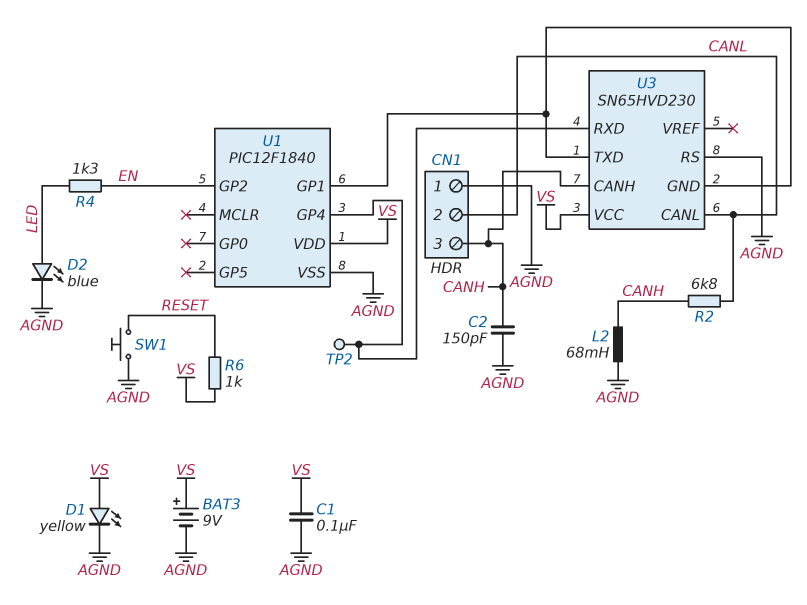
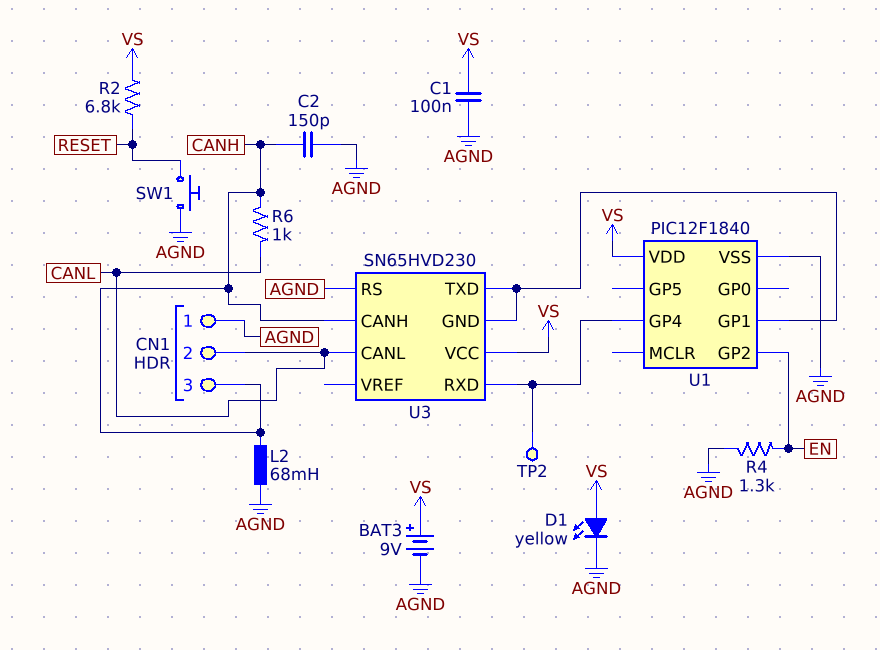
D2: LED blue (A LED, K AGND) -> none
R2: 6.8k (CANH, CANL) -> 6.8k (RESET, VS)
R4: 1.3k (EN, LED) -> 1.3k (AGND, EN)
R6: 1k (RESET, VS) -> 1k (CANH, CANL)

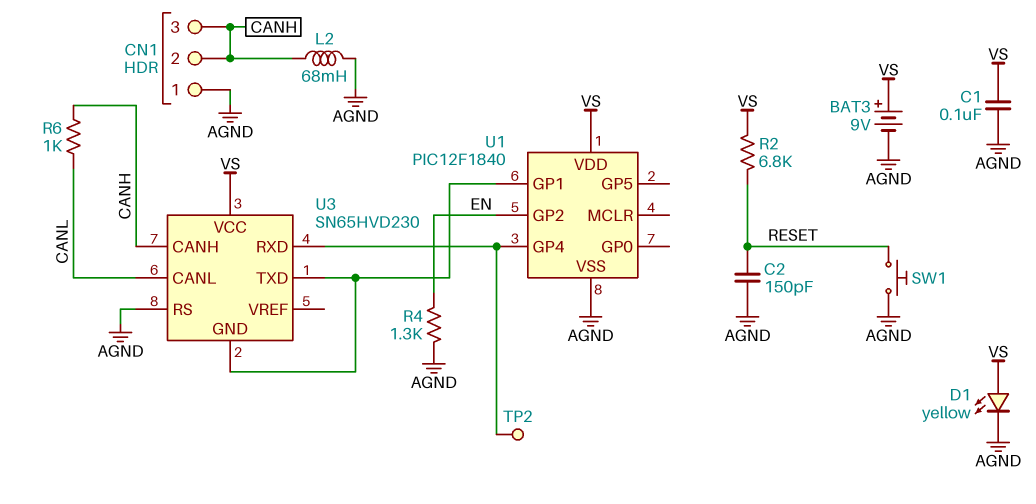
C2: 150pF (AGND, CANH) -> 150pF (AGND, RESET)
CN1 pin 2: CANL -> CANH

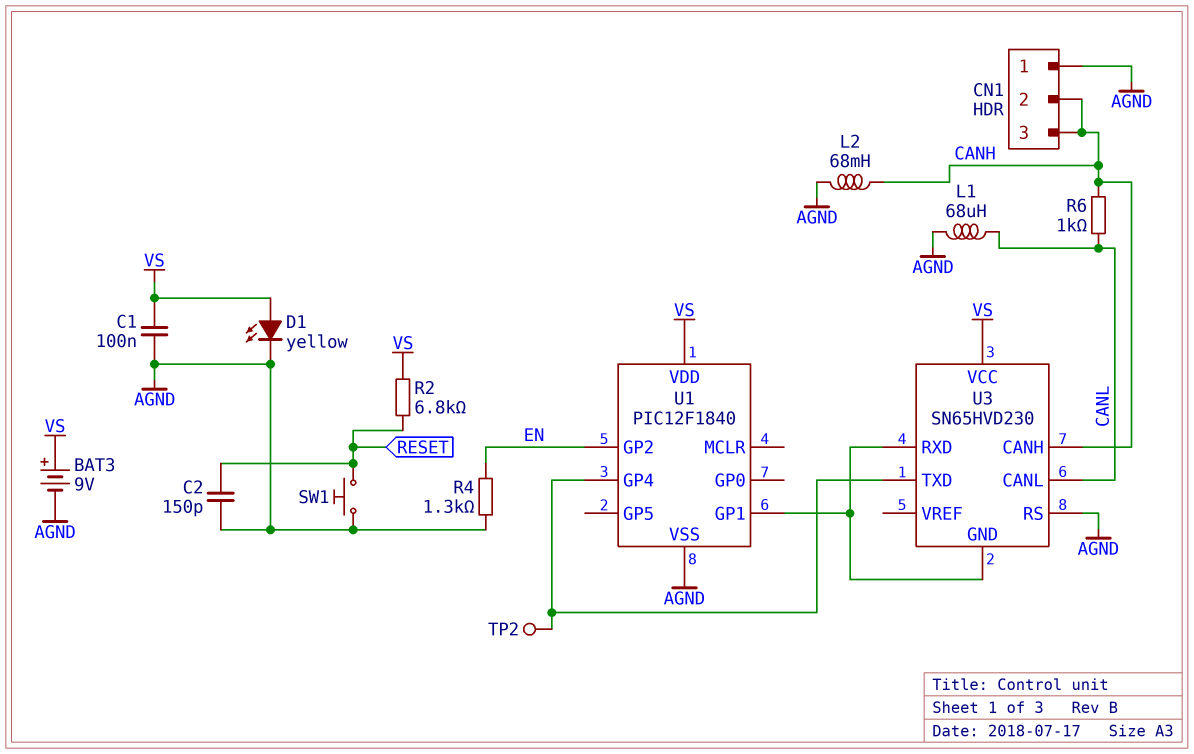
L1: none -> 68uH (AGND, CANL)
U3 pin RXD: U1/GP4 -> U1/GP1
U3 pin TXD: U1/GP1 -> U1/GP4

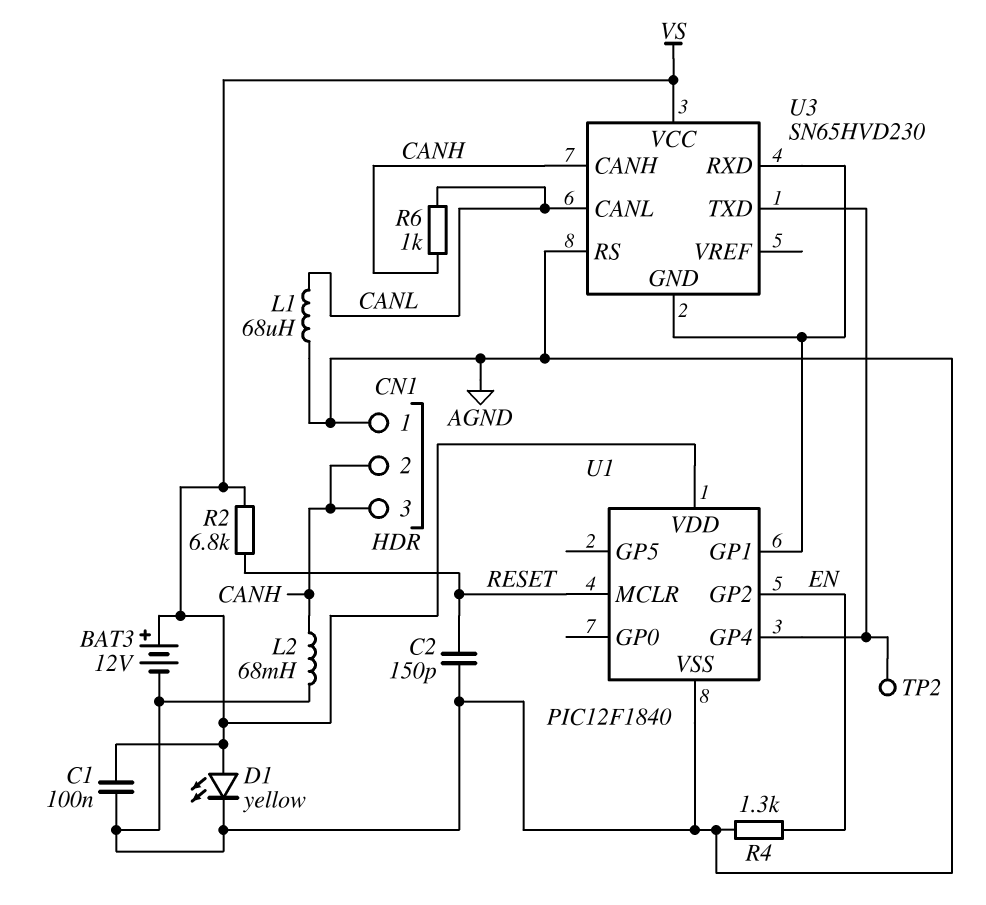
BAT3: 9V (plus VS, minus AGND) -> 12V (plus VS, minus AGND)
SW1: button (AGND, RESET) -> none
U1 pin MCLR: none -> RESET

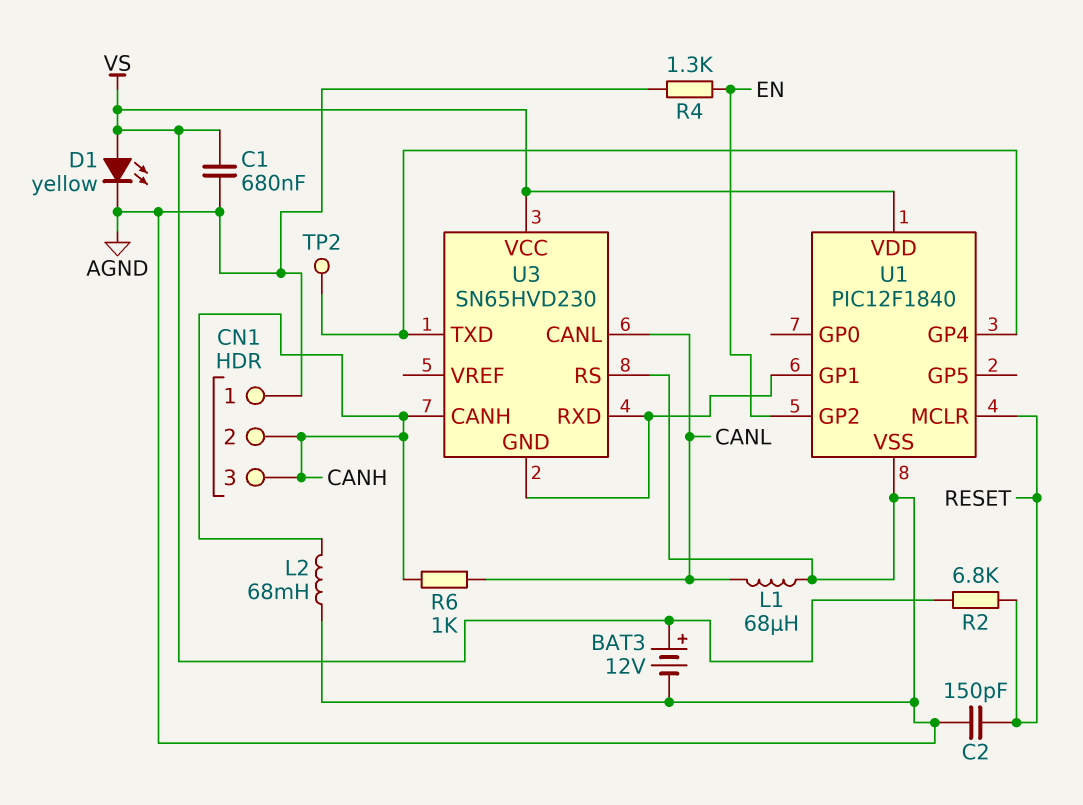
C1: 100nF (AGND, VS) -> 680nF (AGND, VS)

